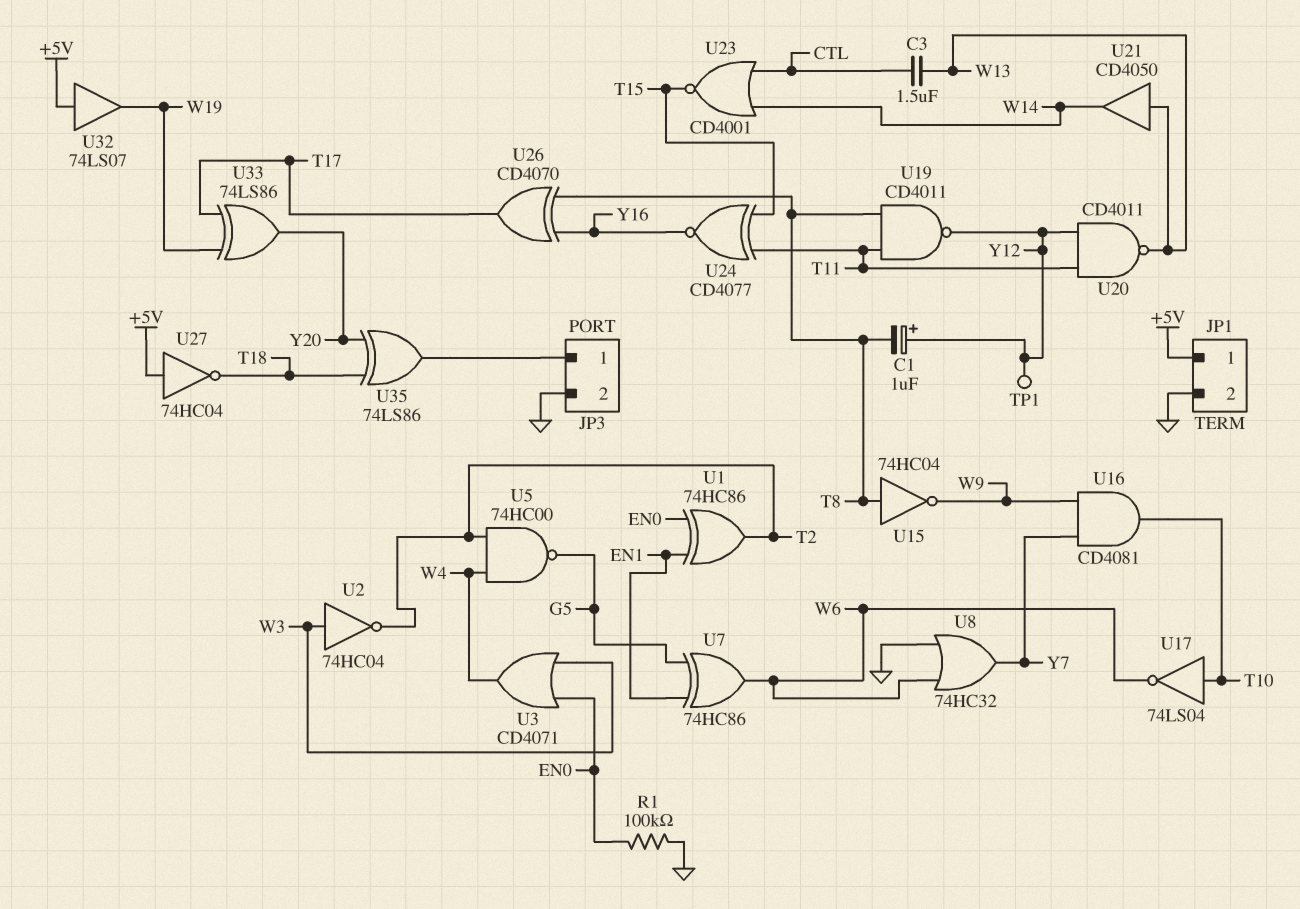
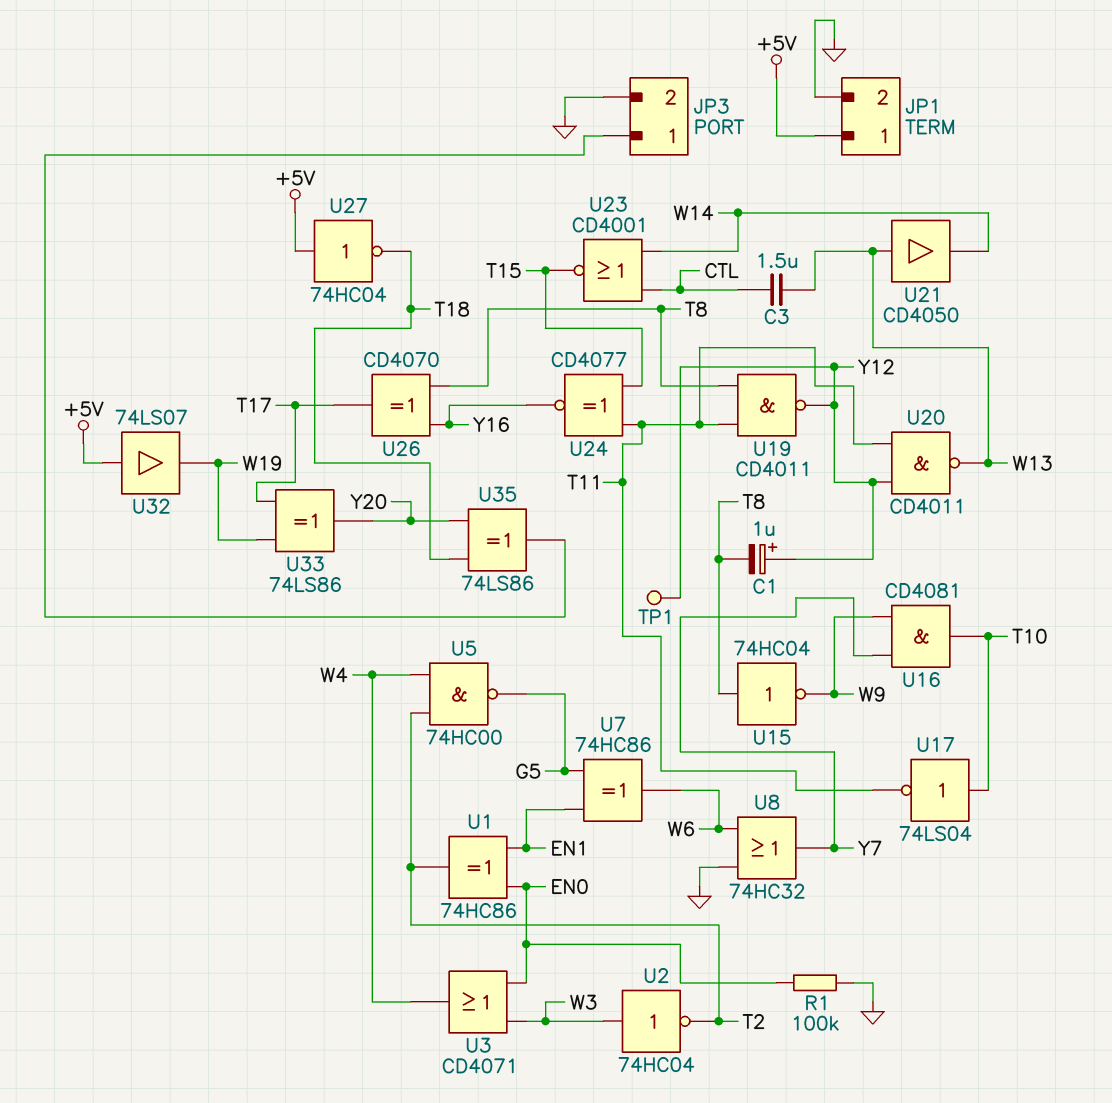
U17: NOT 74LS04 (in T10, out W6) -> NOT 74LS04 (in T10, out T11)

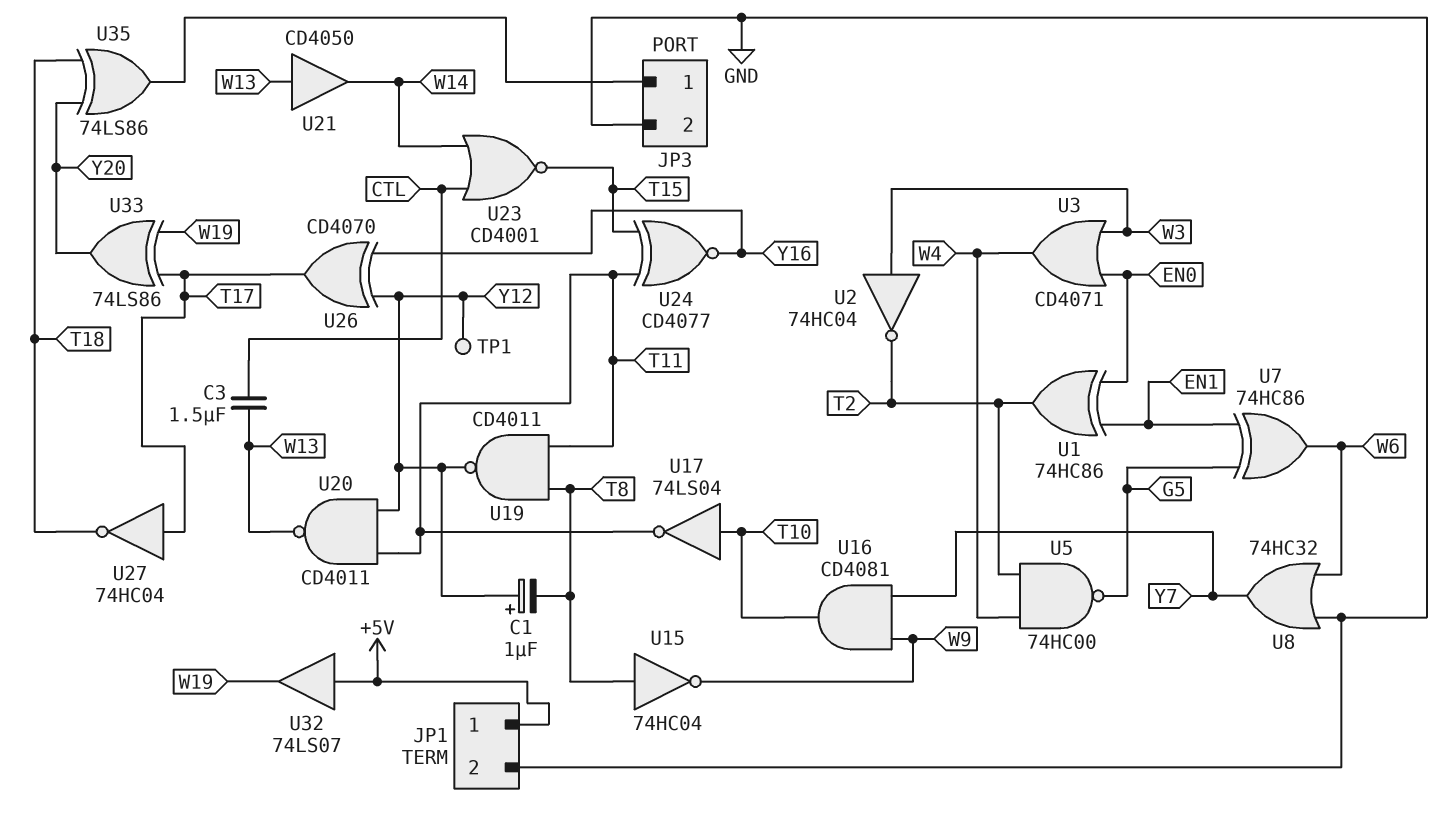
R1: 100k (EN0, GND) -> none
U26: XOR CD4070 (in T8, in Y16, out T17) -> XOR CD4070 (in Y12, in Y16, out T17)
U27: NOT 74HC04 (in +5V, out T18) -> NOT 74HC04 (in T17, out T18)

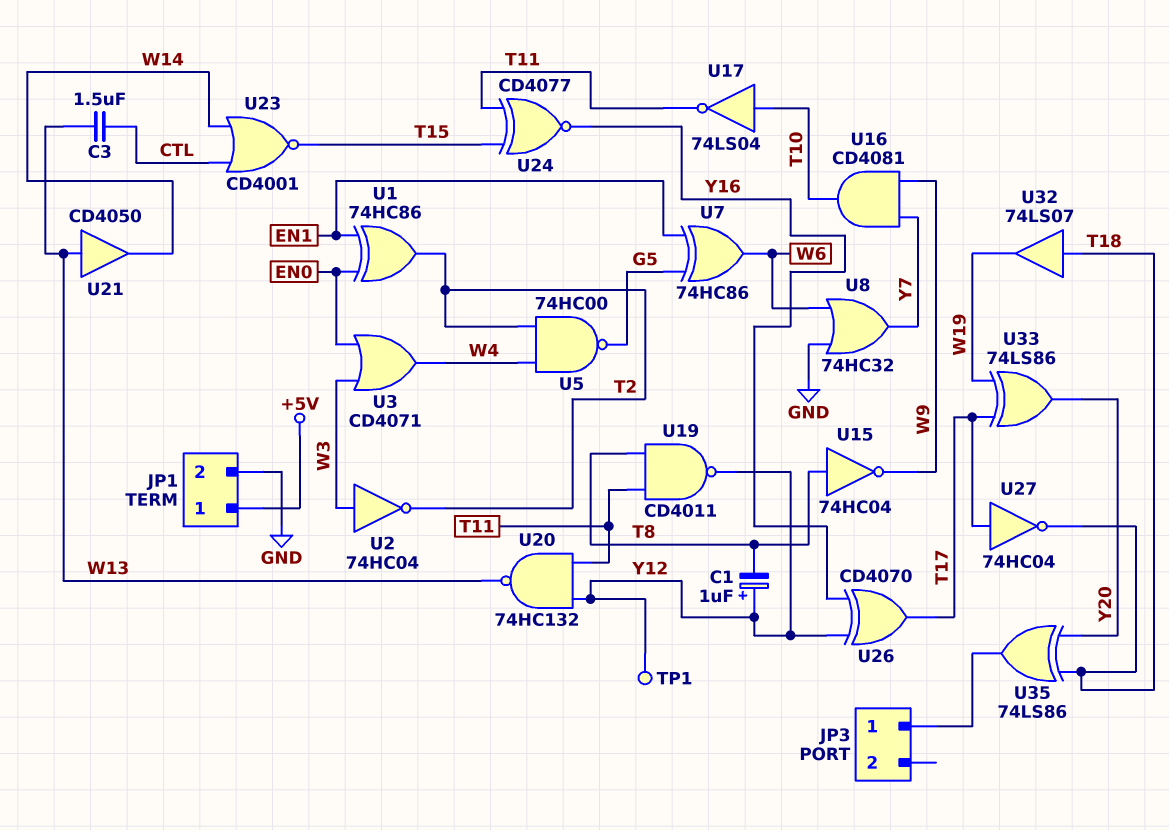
JP3 pin 2: GND -> none
U20: NAND CD4011 (in T11, in Y12, out W13) -> NAND 74HC132 (in T11, in Y12, out W13)
U32: buffer 74LS07 (in +5V, out W19) -> buffer 74LS07 (in T18, out W19)

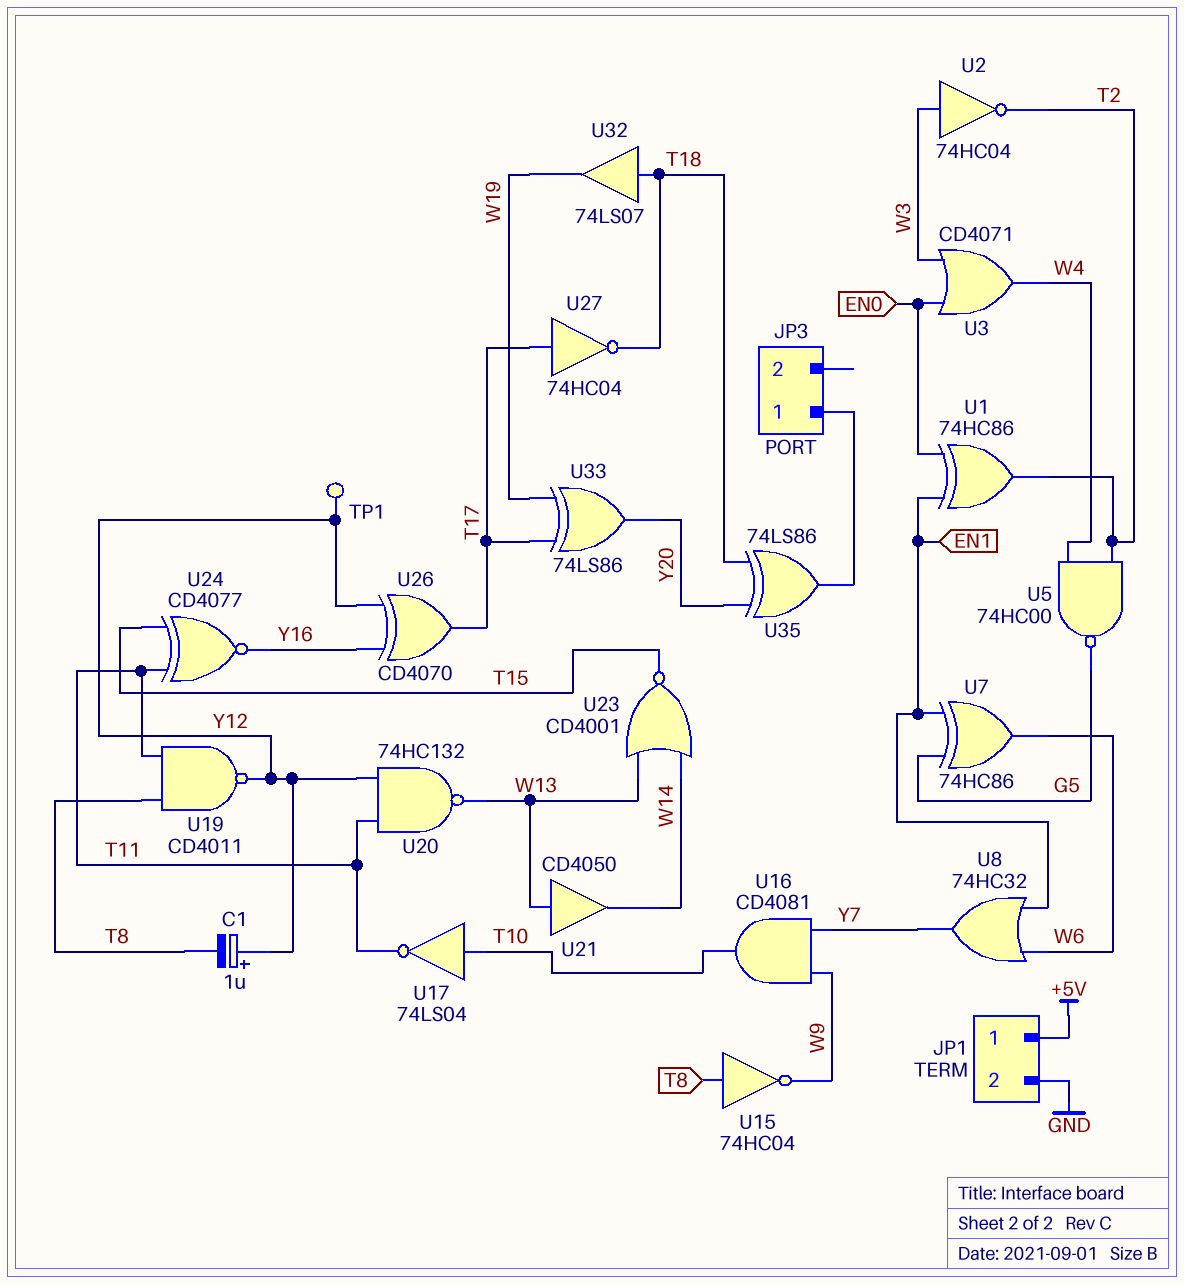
C3: 1.5uF (CTL, W13) -> none
U8: OR 74HC32 (in GND, in W6, out Y7) -> OR 74HC32 (in EN1, in W6, out Y7)
U23: NOR CD4001 (in CTL, in W14, out T15) -> NOR CD4001 (in W13, in W14, out T15)

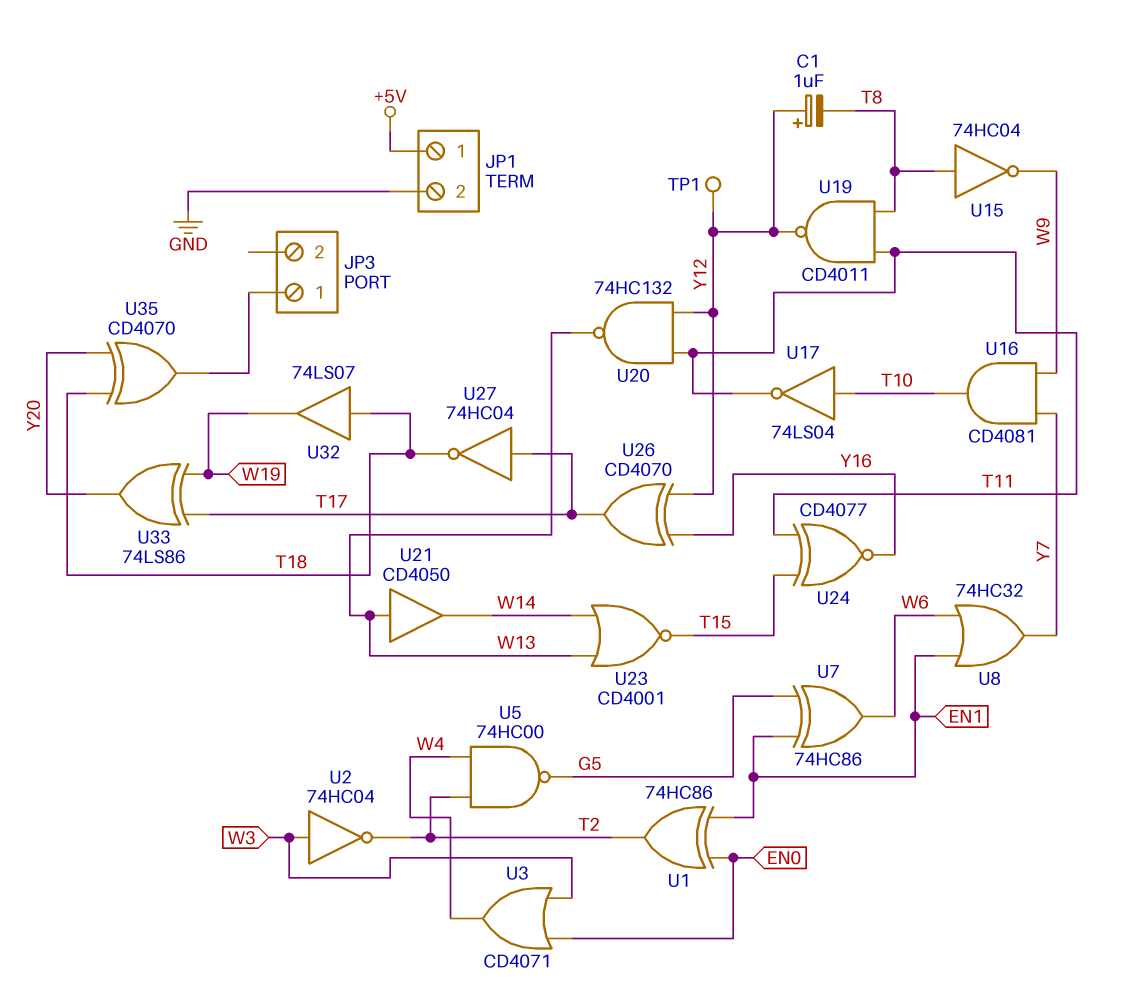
U35: XOR 74LS86 (in T18, in Y20, out JP3/1) -> XOR CD4070 (in T18, in Y20, out JP3/1)

